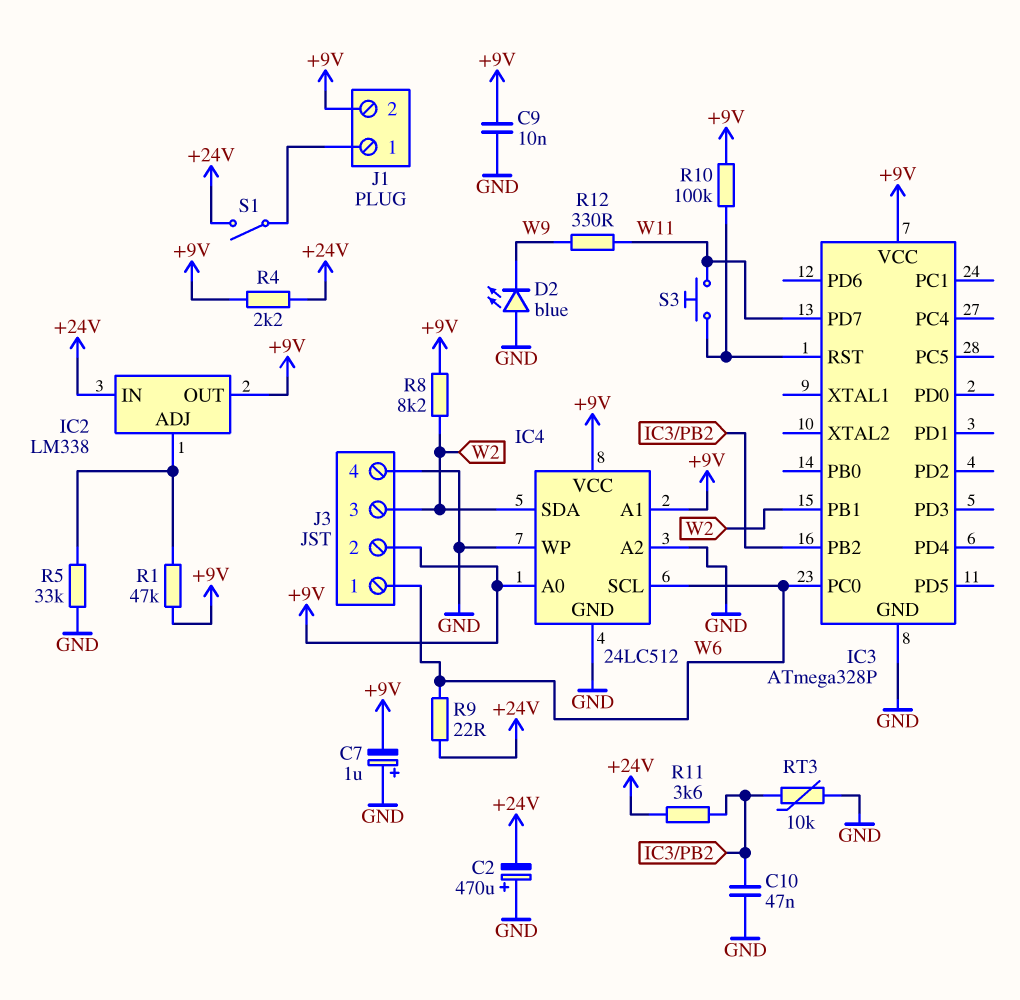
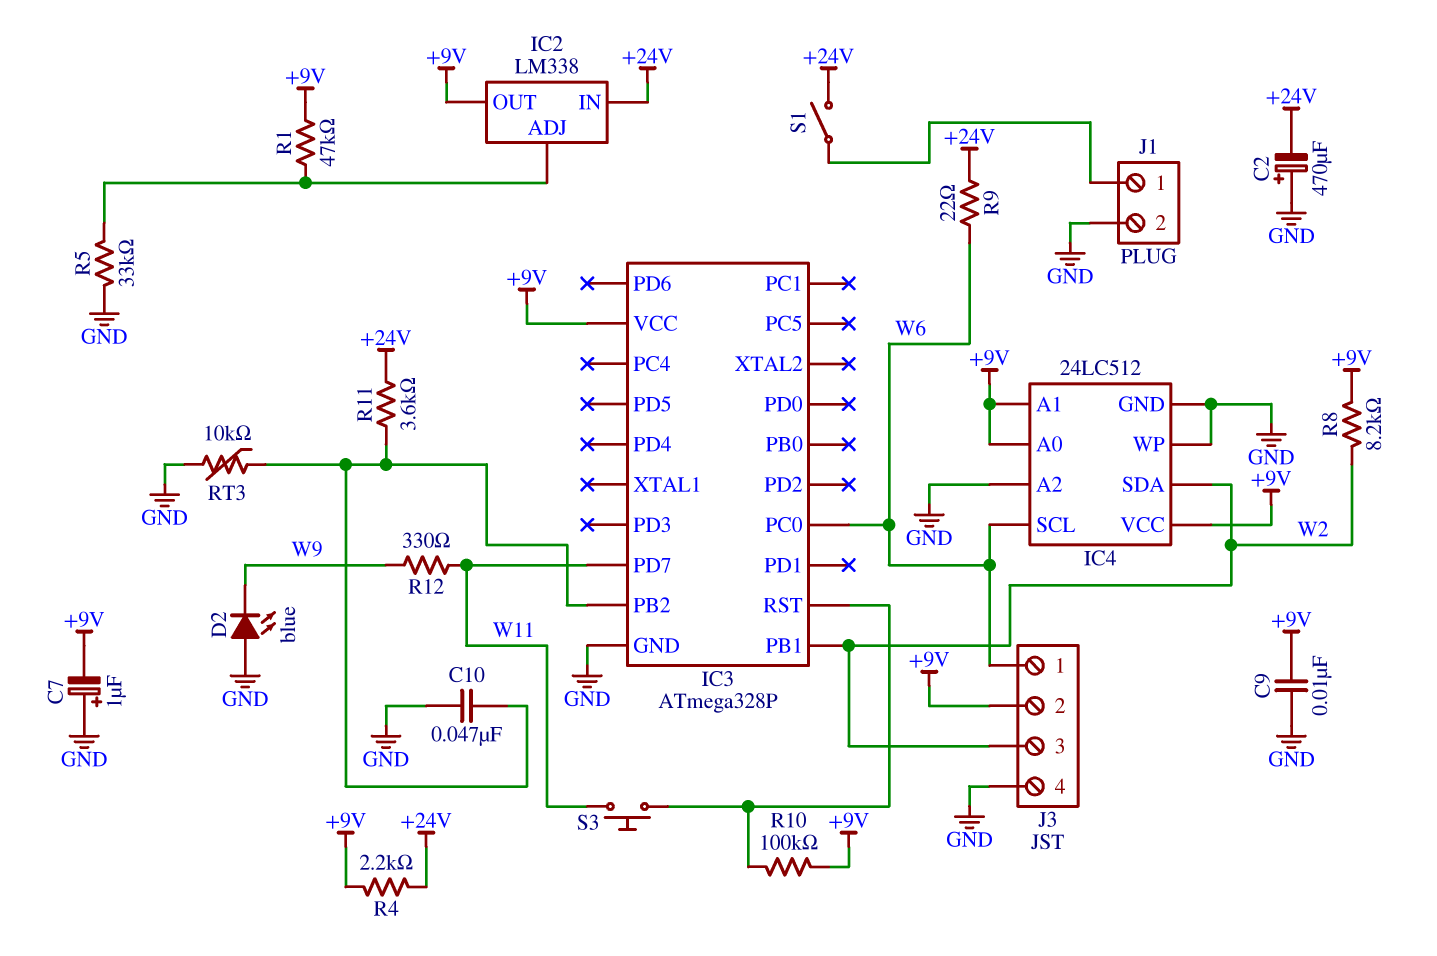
J1 pin 2: +9V -> GND

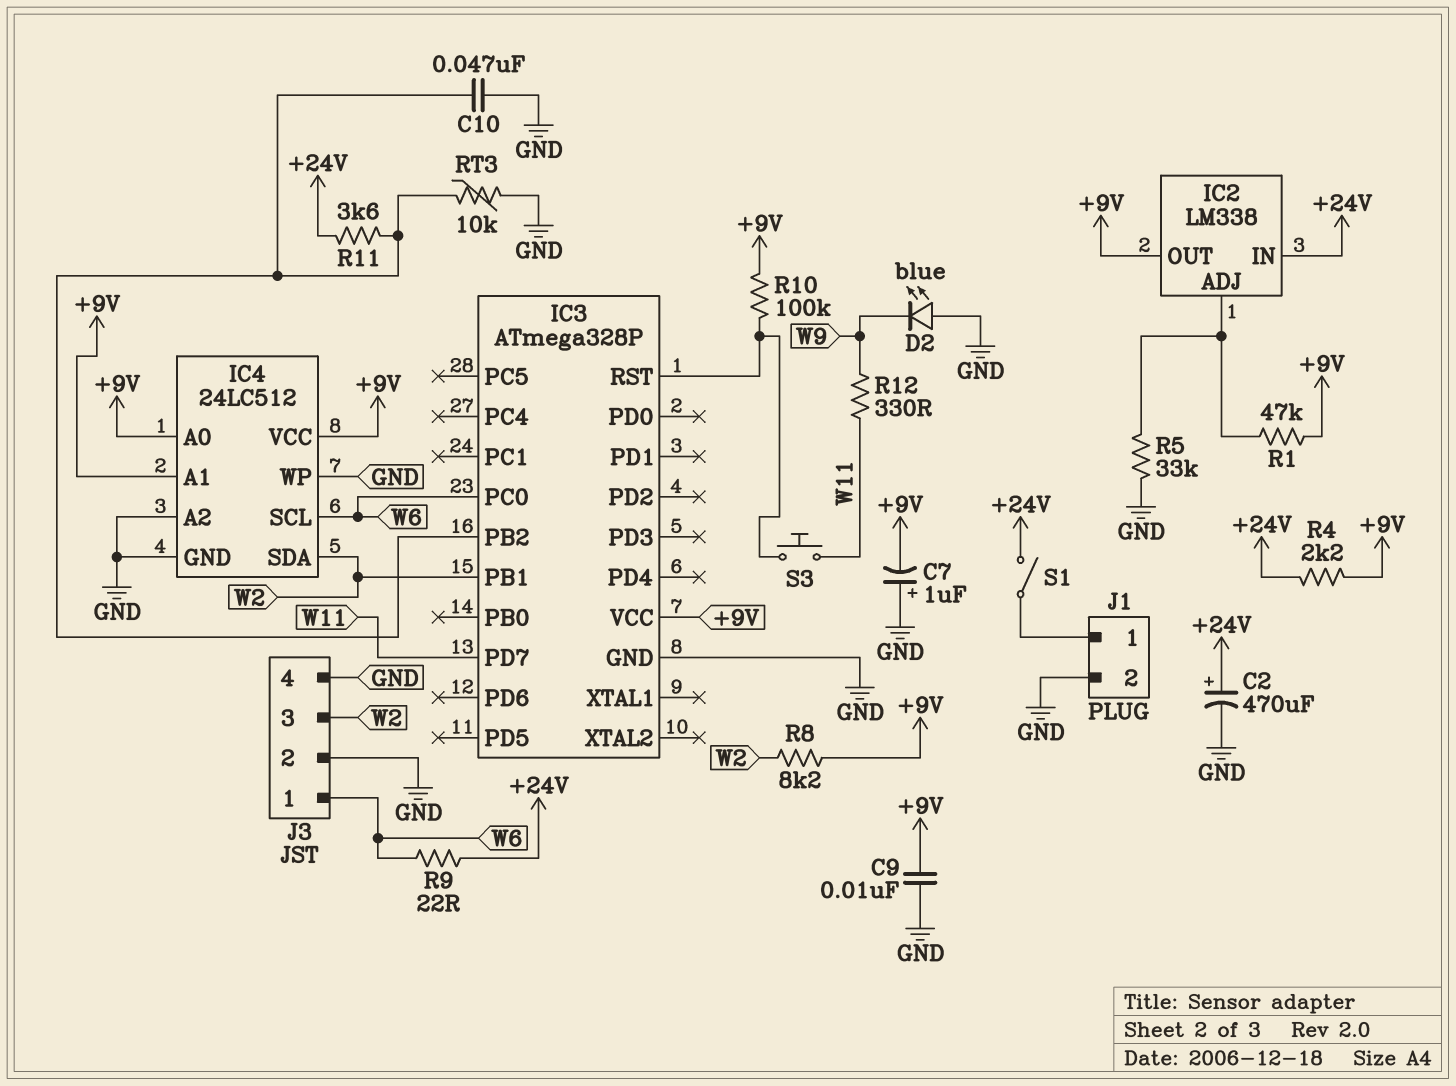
C2: 470uF (plus GND, minus +24V) -> 470uF (plus +24V, minus GND)
J3 pin 2: +9V -> GND

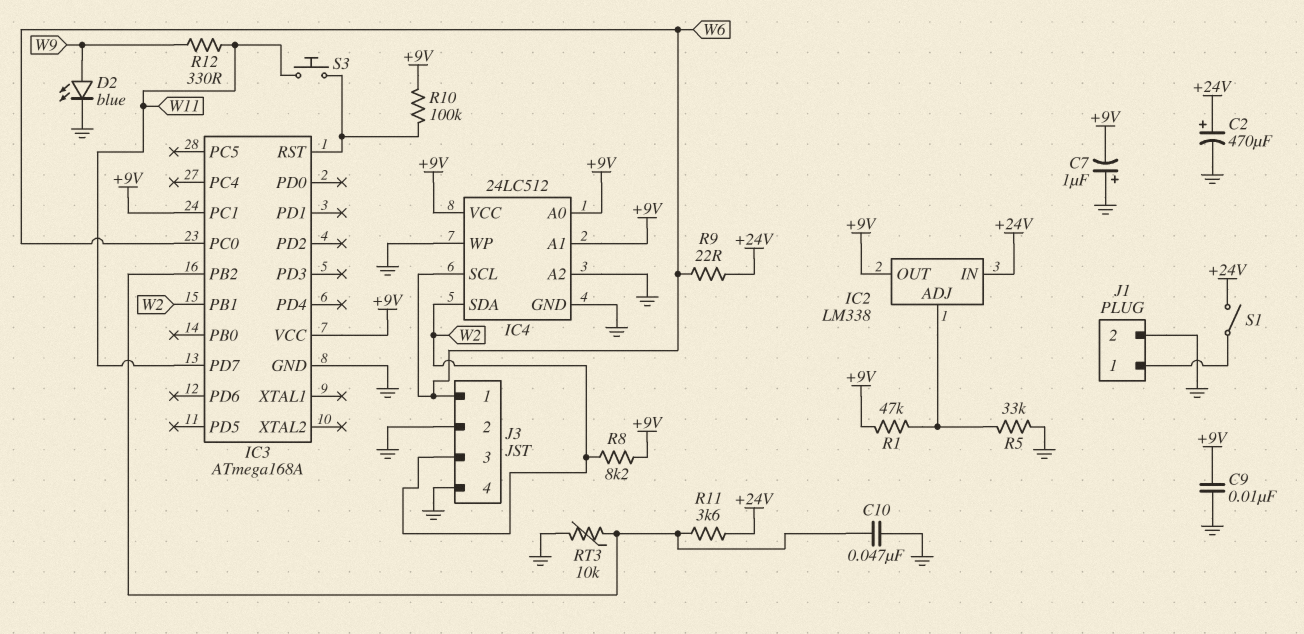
D2: LED blue (A GND, K W9) -> LED blue (A W9, K GND)
IC3: ATmega328P -> ATmega168A
IC3 pin PC1: none -> +9V
R4: 2.2k (+9V, +24V) -> none

